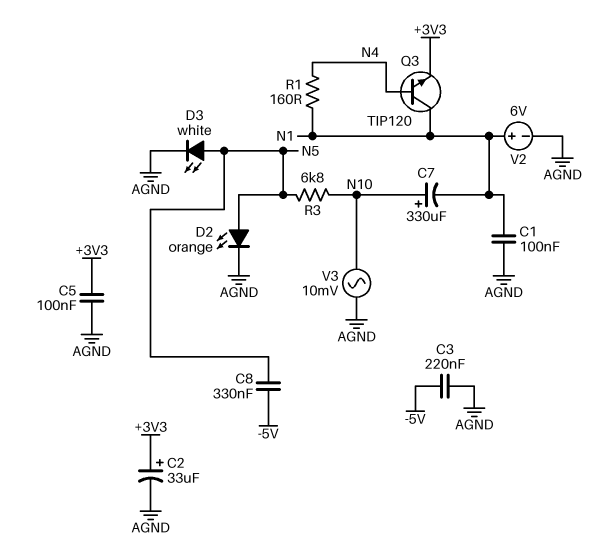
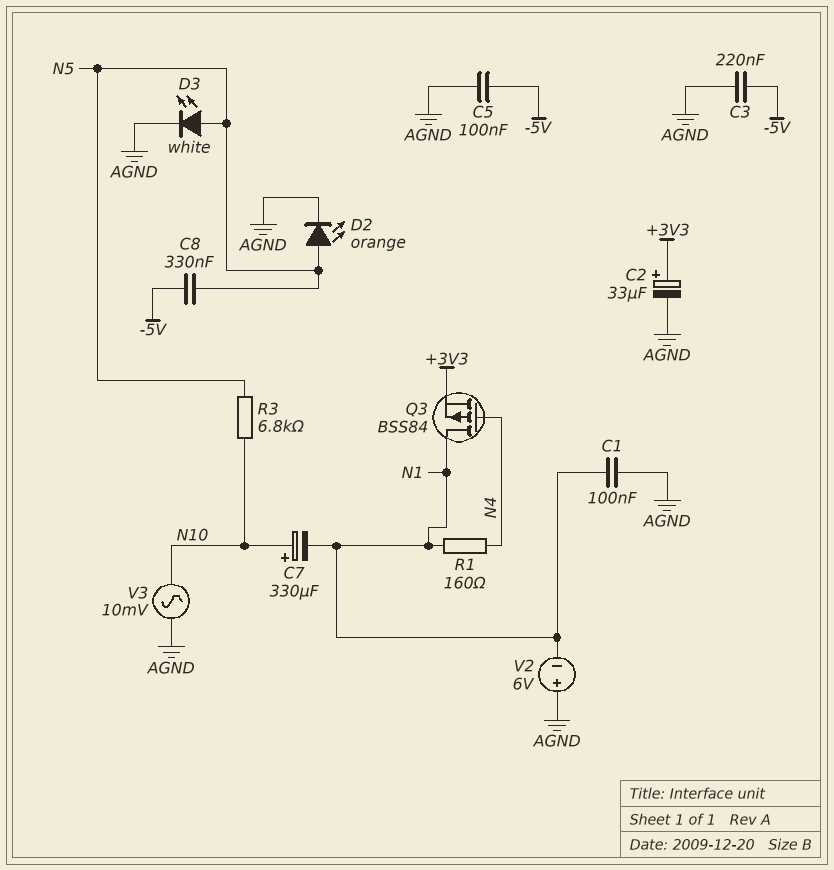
C5: 100nF (+3V3, AGND) -> 100nF (-5V, AGND)
Q3: NPN TIP120 (B N4, C N1, E +3V3) -> PMOS BSS84 (G N4, D N1, S +3V3)
V2: 6V (plus N1, minus AGND) -> 6V (plus AGND, minus N1)

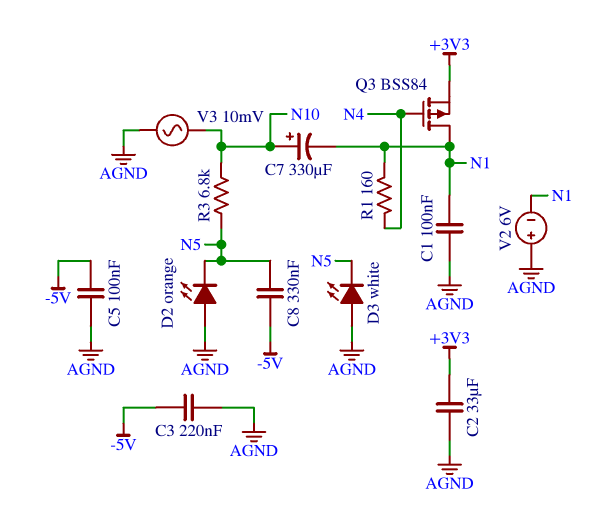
C2: 33uF (plus +3V3, minus AGND) -> 33uF (+3V3, AGND)
D2: LED orange (A N5, K AGND) -> LED orange (A AGND, K N5)
D3: LED white (A N5, K AGND) -> LED white (A AGND, K N5)

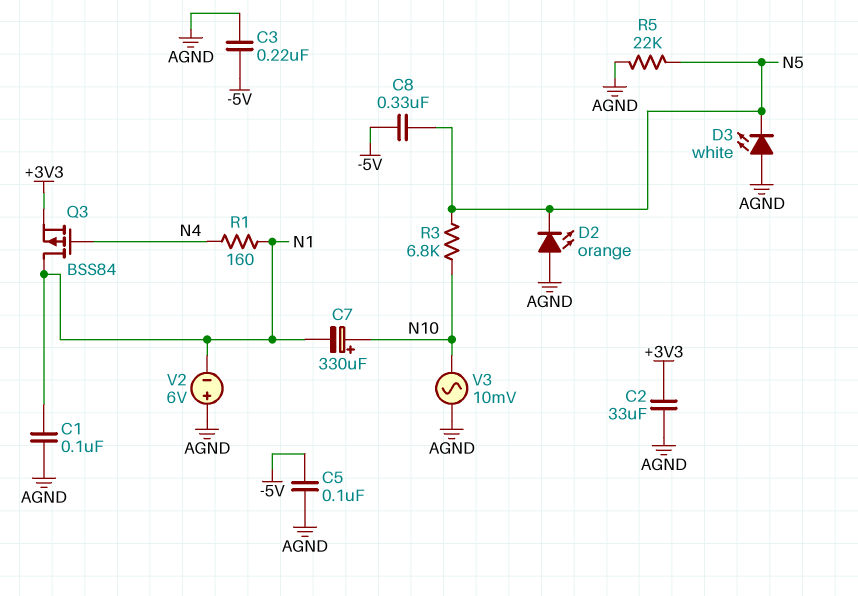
R5: none -> 22k (AGND, N5)

